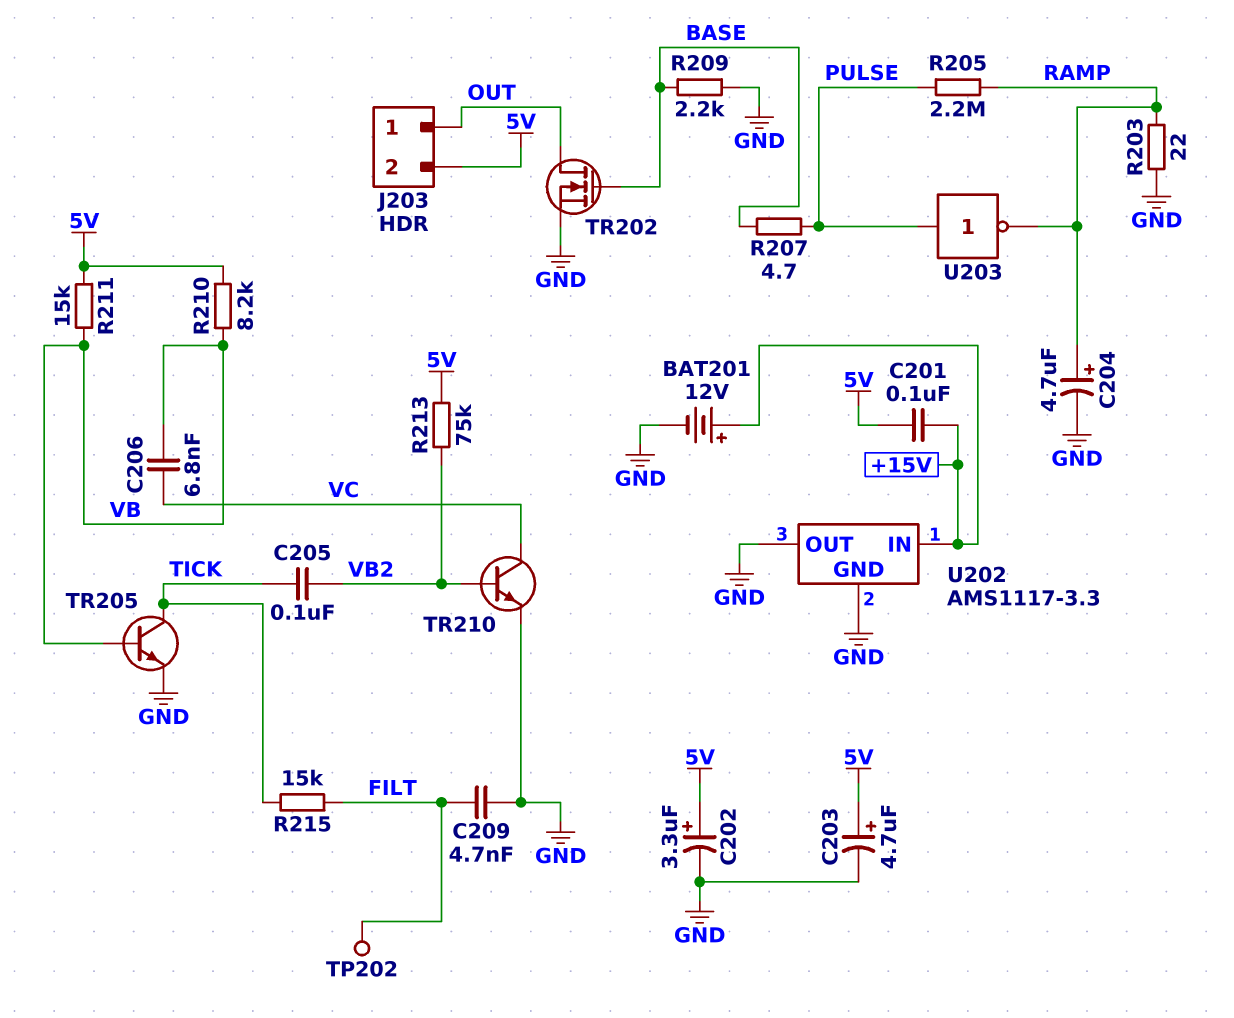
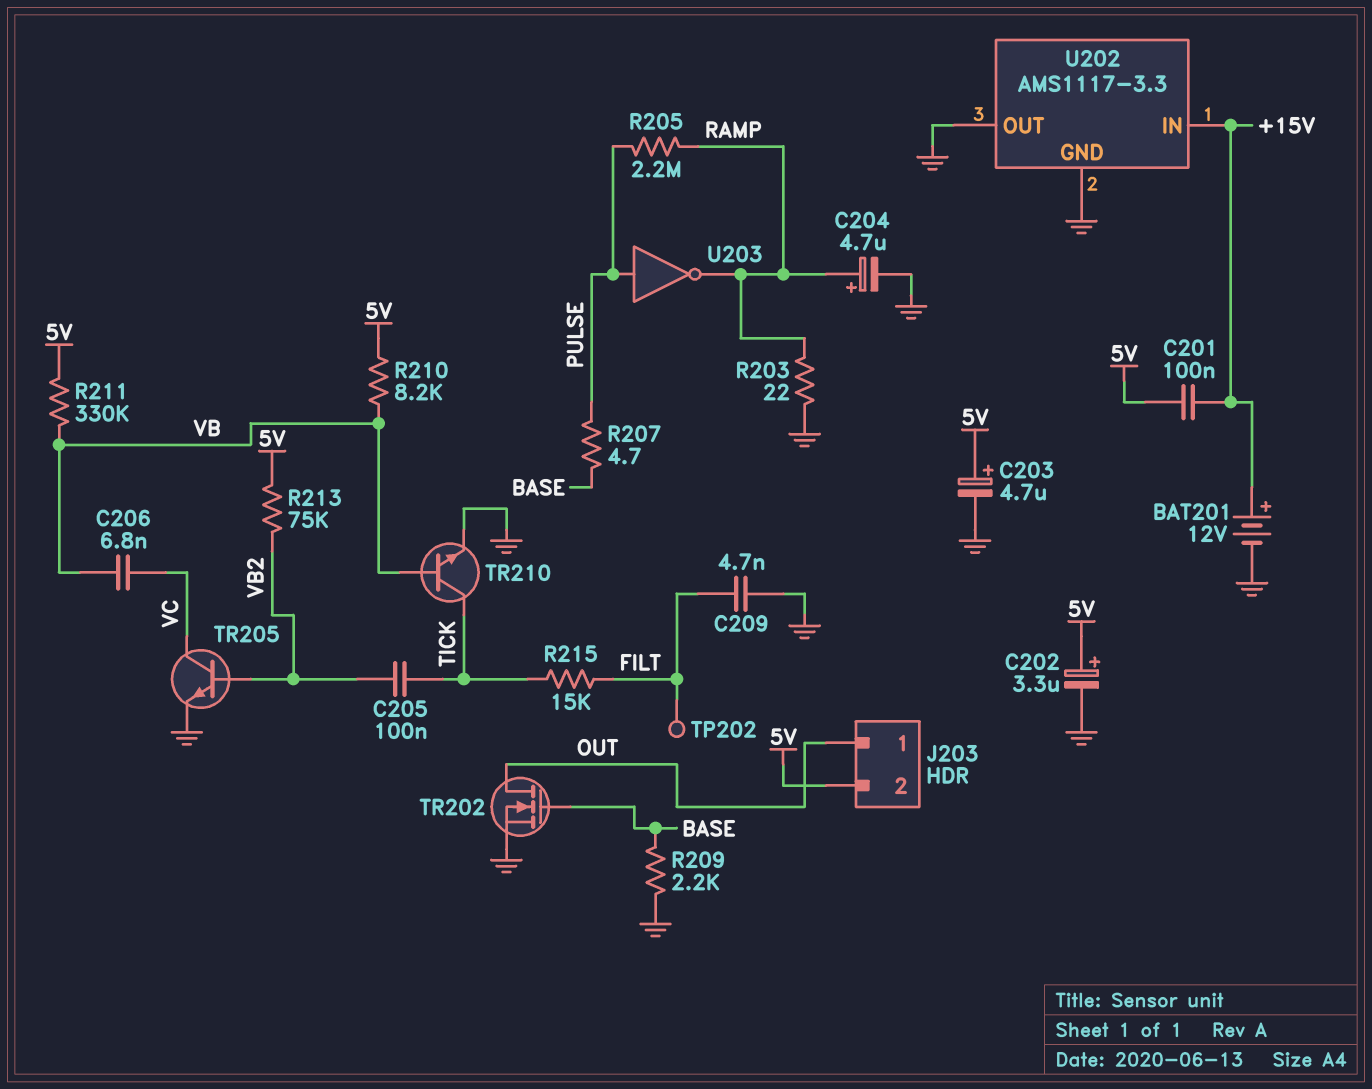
R211: 15k (5V, VB) -> 330k (5V, VB)
TR205: NPN (B VB, C TICK, E GND) -> NPN (B VB2, C VC, E GND)
TR210: NPN (B VB2, C VC, E GND) -> NPN (B VB, C TICK, E GND)

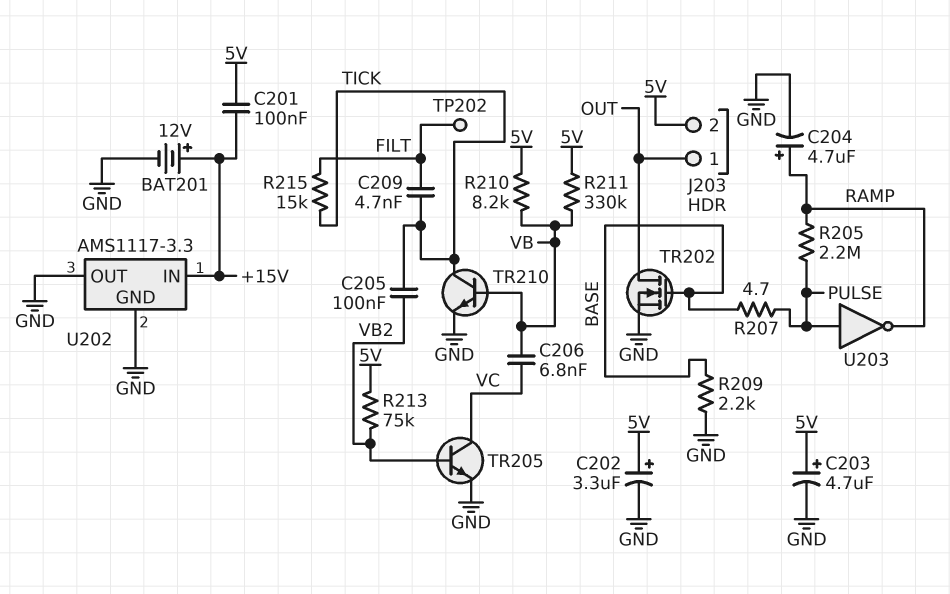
C209: 4.7nF (FILT, GND) -> 4.7nF (FILT, TICK)
R203: 22 (GND, RAMP) -> none

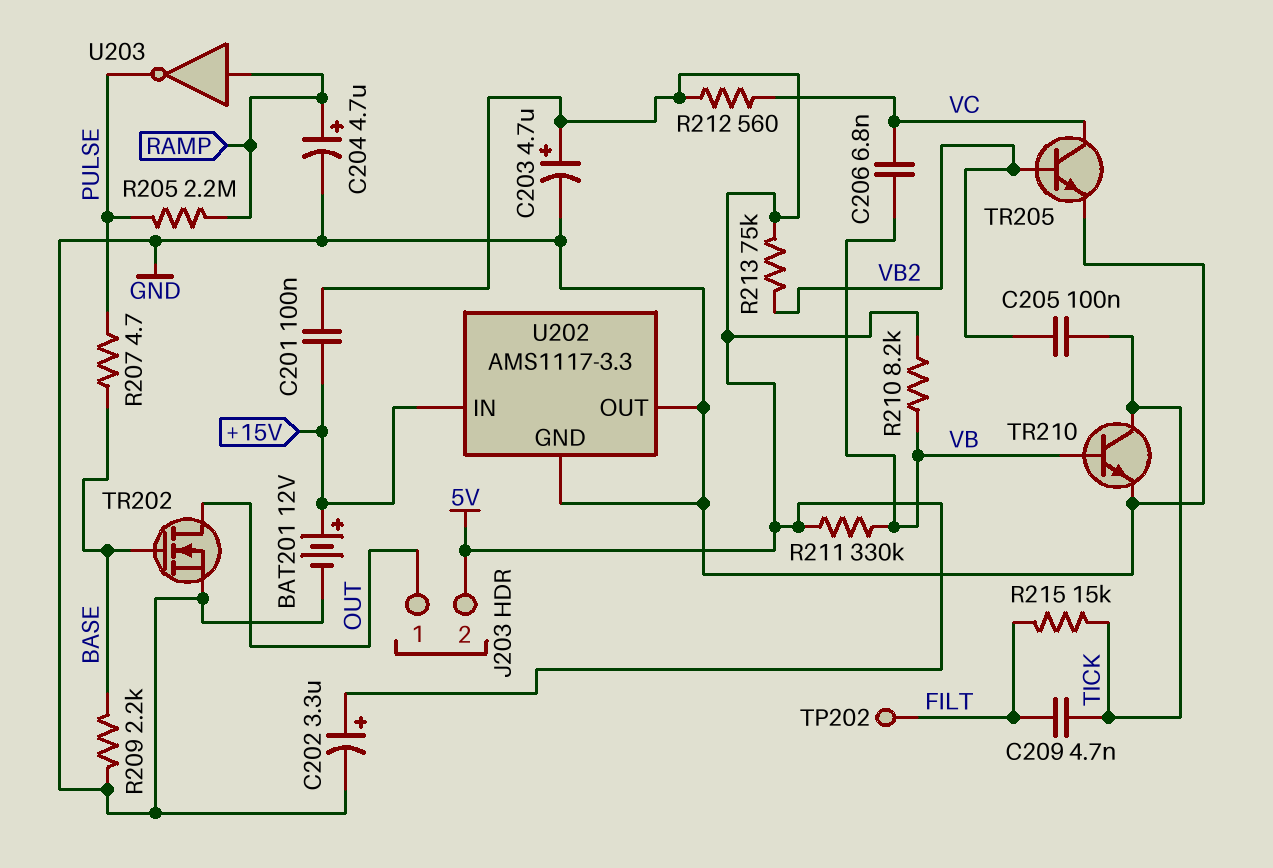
R212: none -> 560 (5V, VC)
U203: NOT (in PULSE, out RAMP) -> NOT (in RAMP, out PULSE)

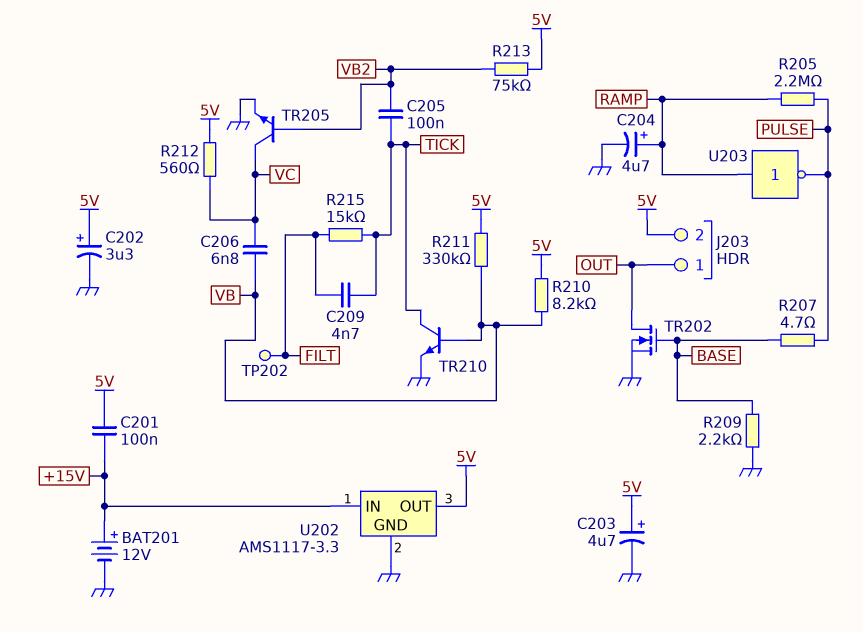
U202 pin OUT: GND -> 5V

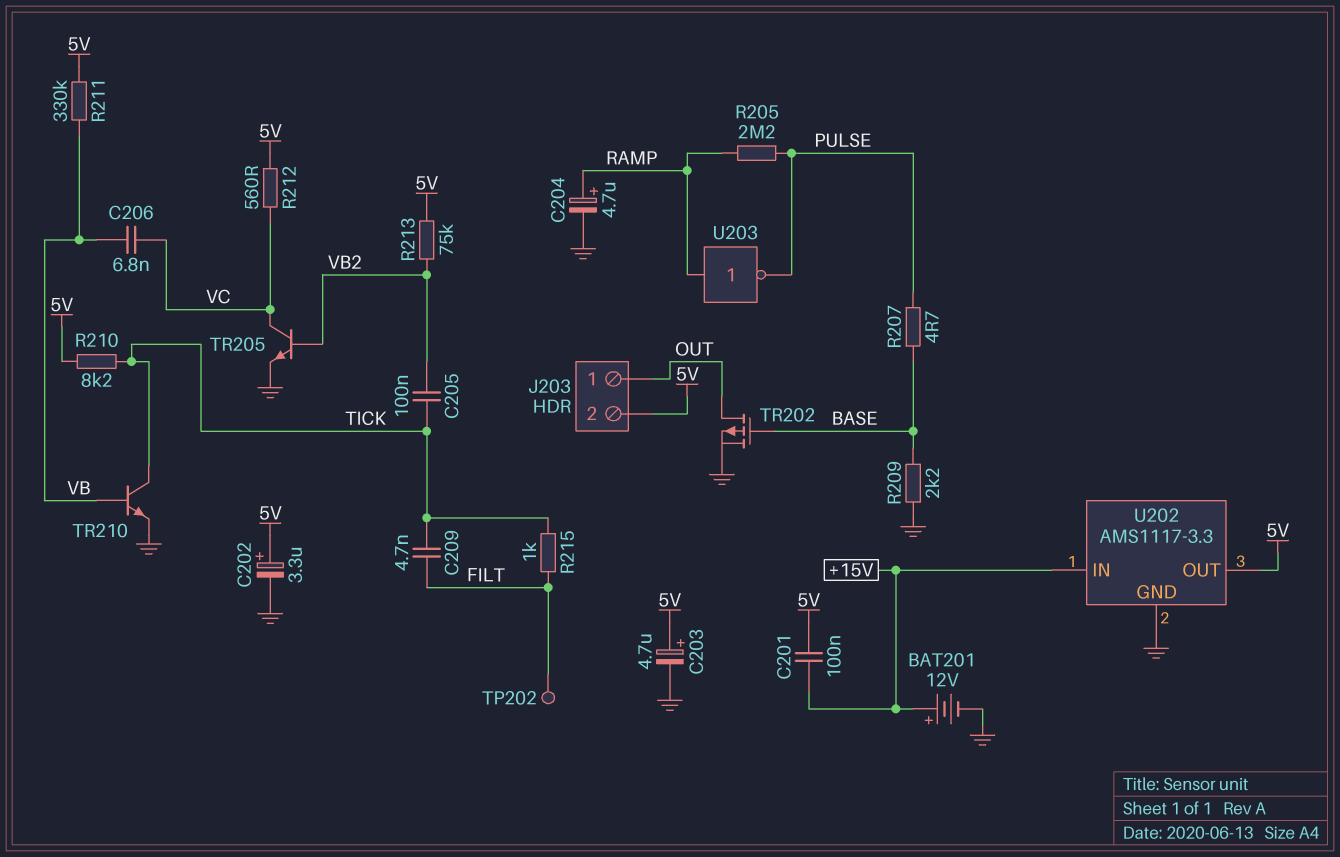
R210: 8.2k (5V, VB) -> 8.2k (5V, TICK)
R215: 15k (FILT, TICK) -> 1k (FILT, TICK)
TR202: NMOS (G BASE, D OUT, S GND) -> PMOS (G BASE, D OUT, S GND)

